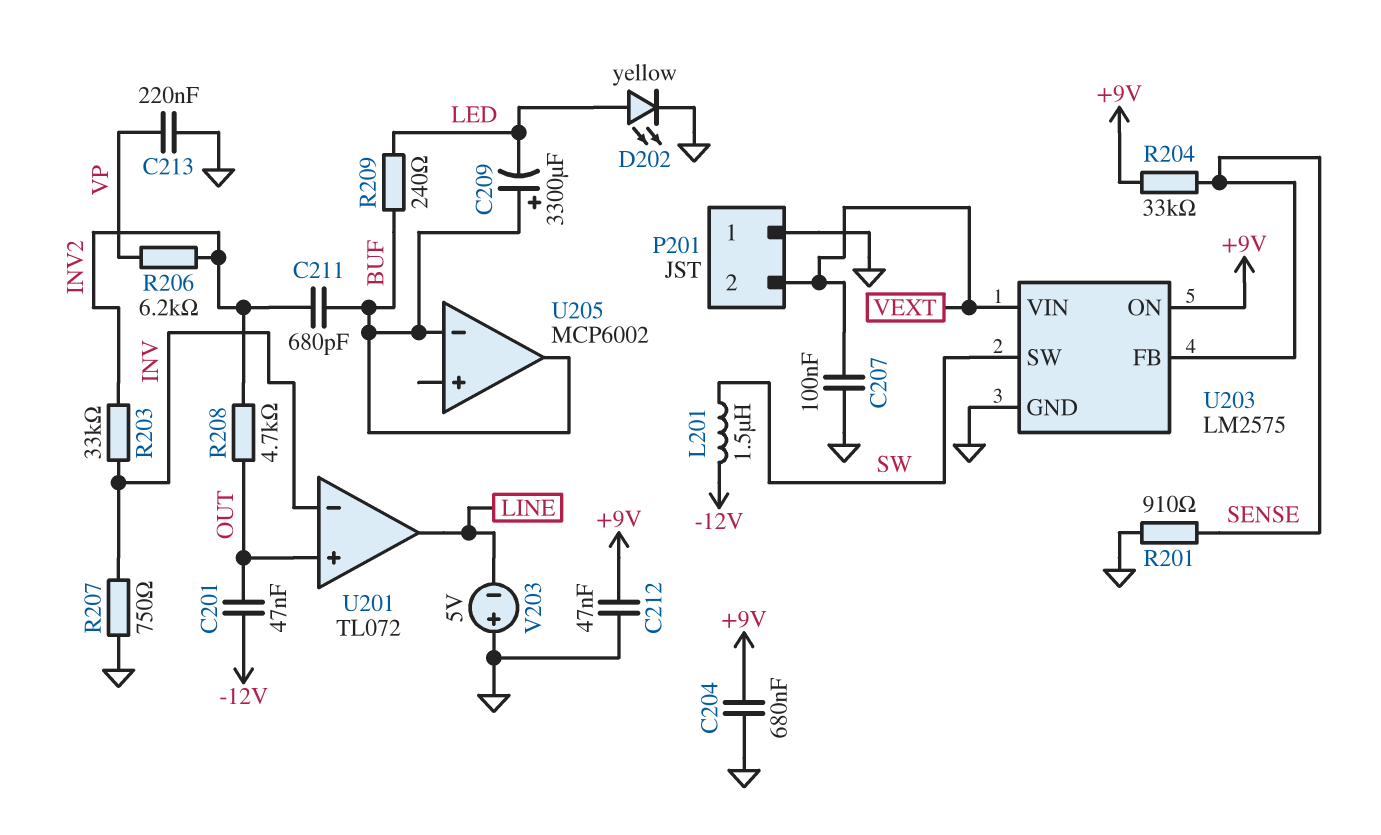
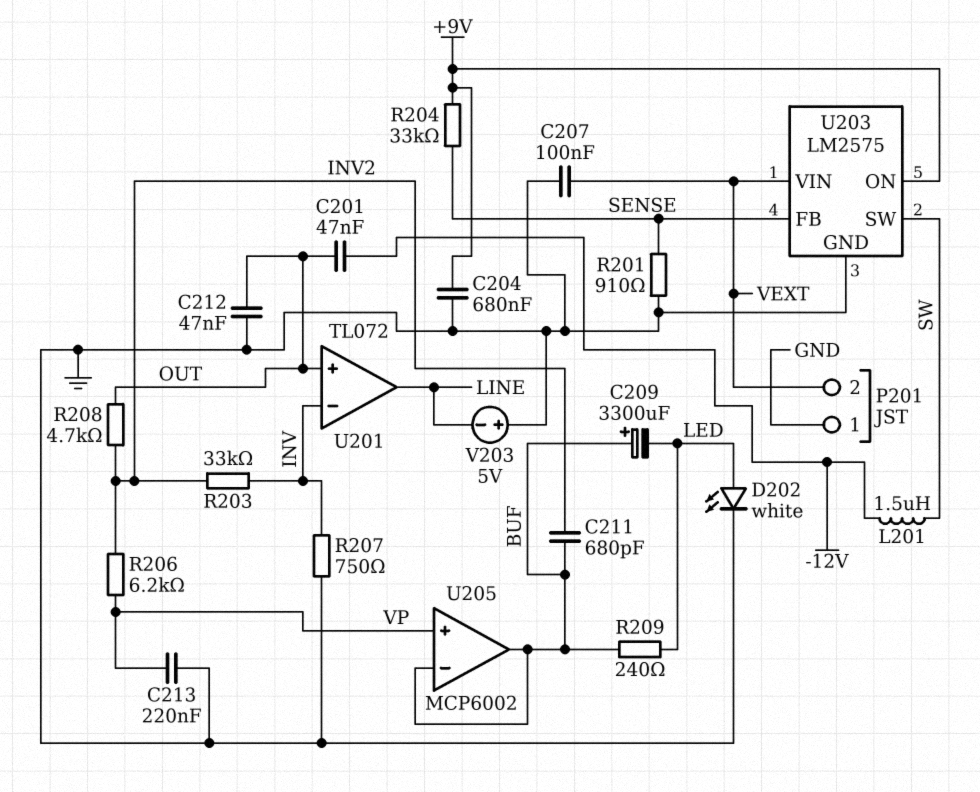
C212: 47nF (+9V, GND) -> 47nF (GND, OUT)
D202: LED yellow (A LED, K GND) -> LED white (A LED, K GND)
U205 pin in+: none -> VP

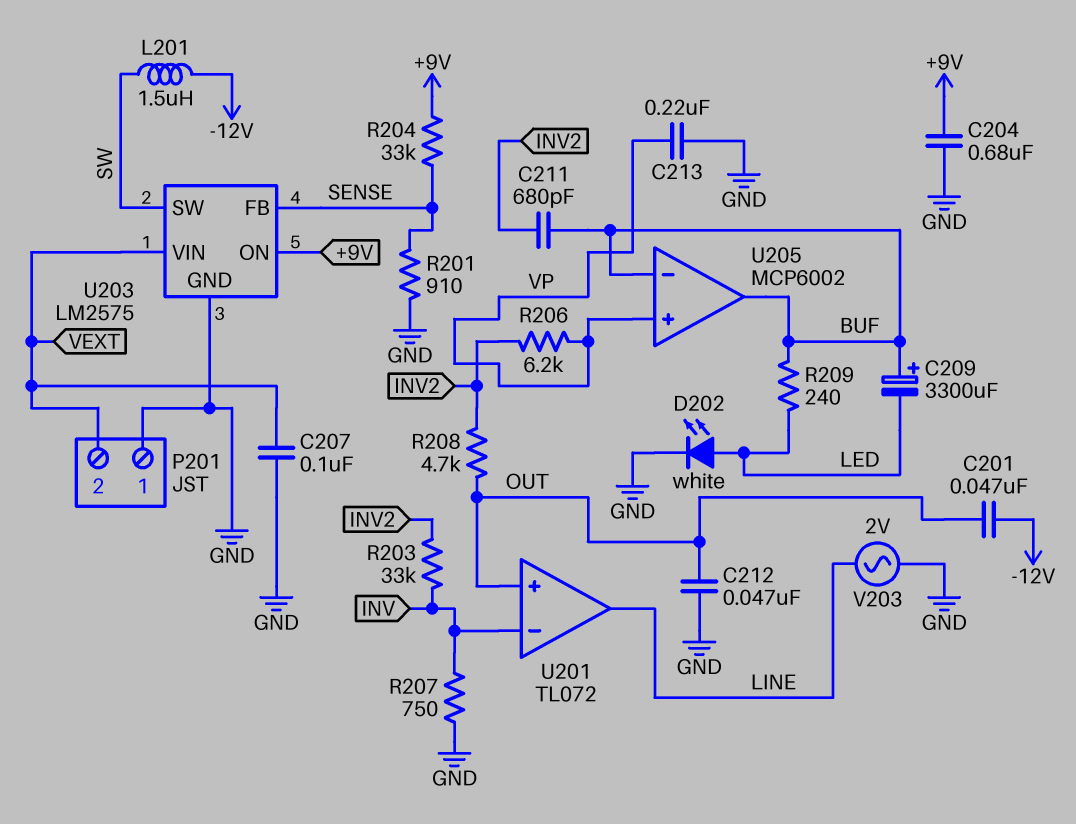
V203: 5V (plus GND, minus LINE) -> AC 2V (GND, LINE)

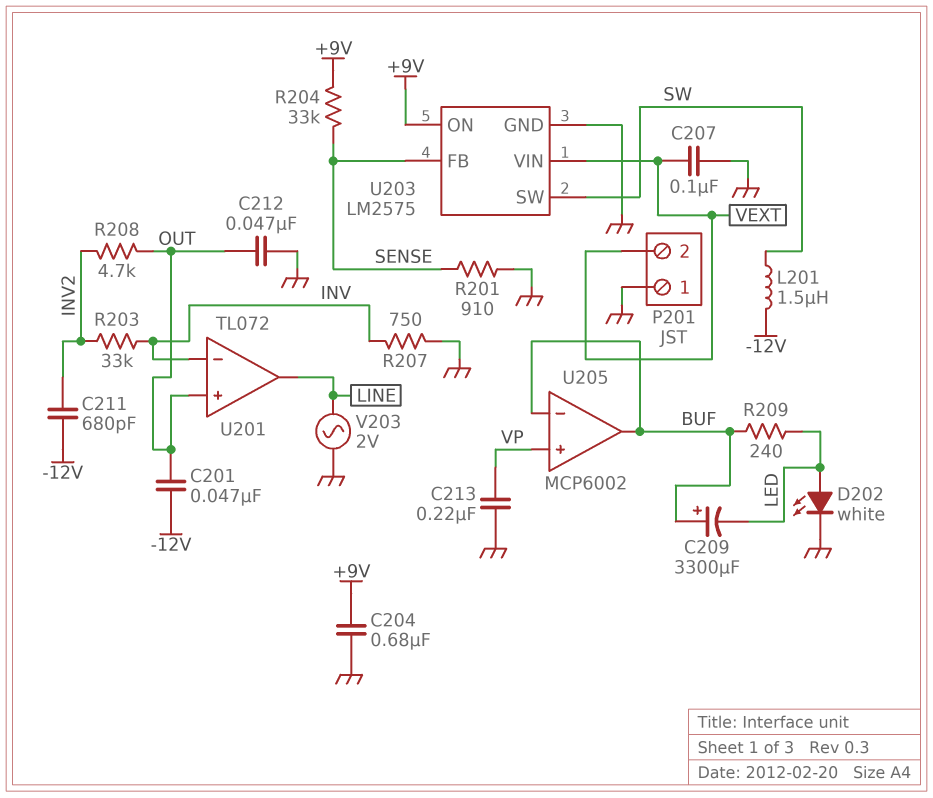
C211: 680pF (BUF, INV2) -> 680pF (-12V, INV2)
R206: 6.2k (INV2, VP) -> none

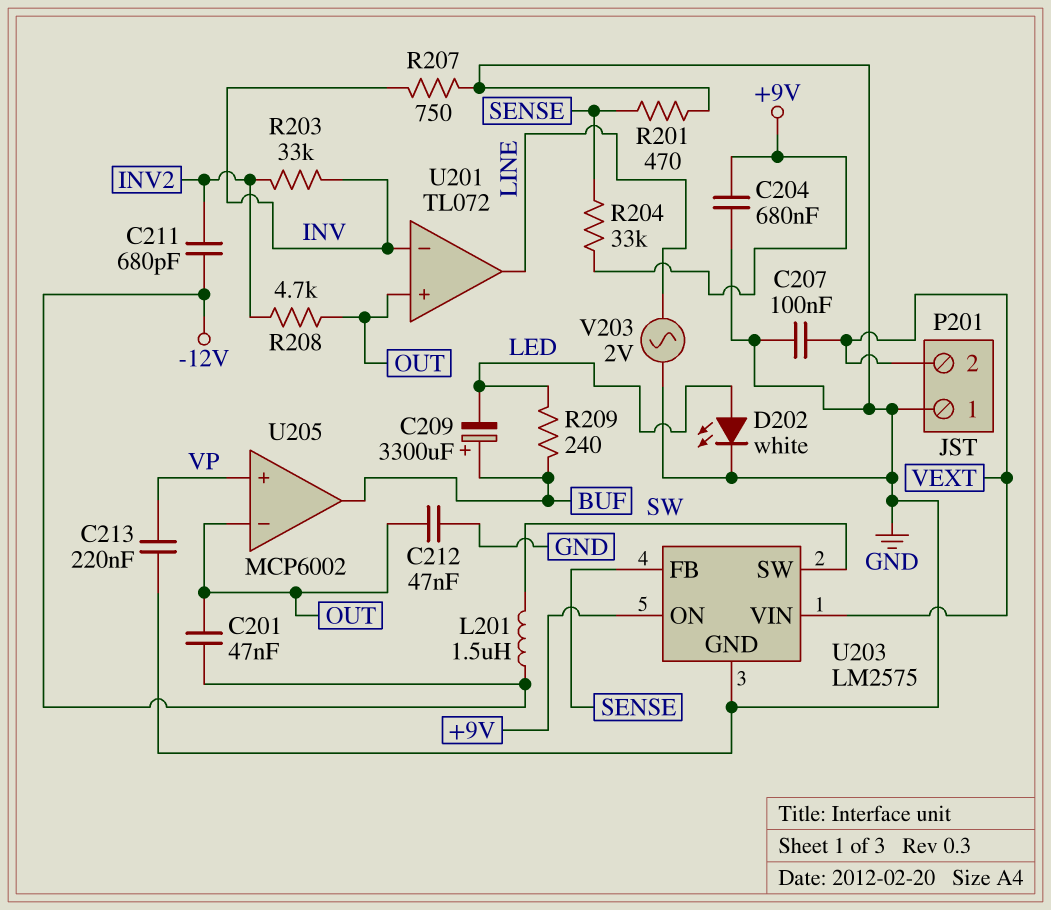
R201: 910 (GND, SENSE) -> 470 (GND, SENSE)
U205 pin in-: BUF -> OUT

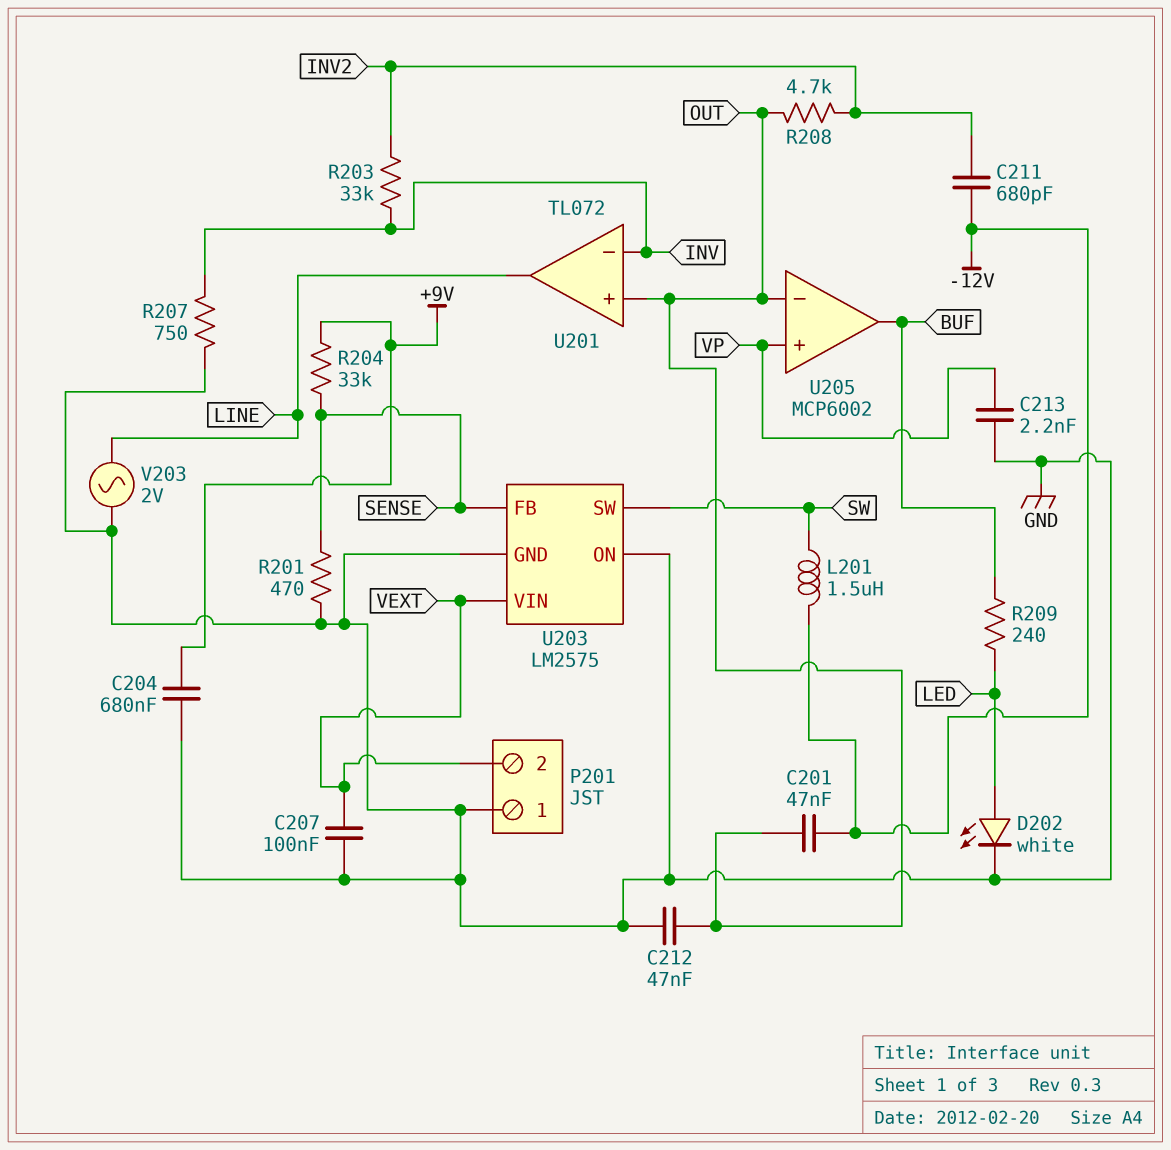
C209: 3300uF (plus BUF, minus LED) -> none
C213: 220nF (GND, VP) -> 2.2nF (GND, VP)
U203 pin ON: +9V -> GND

